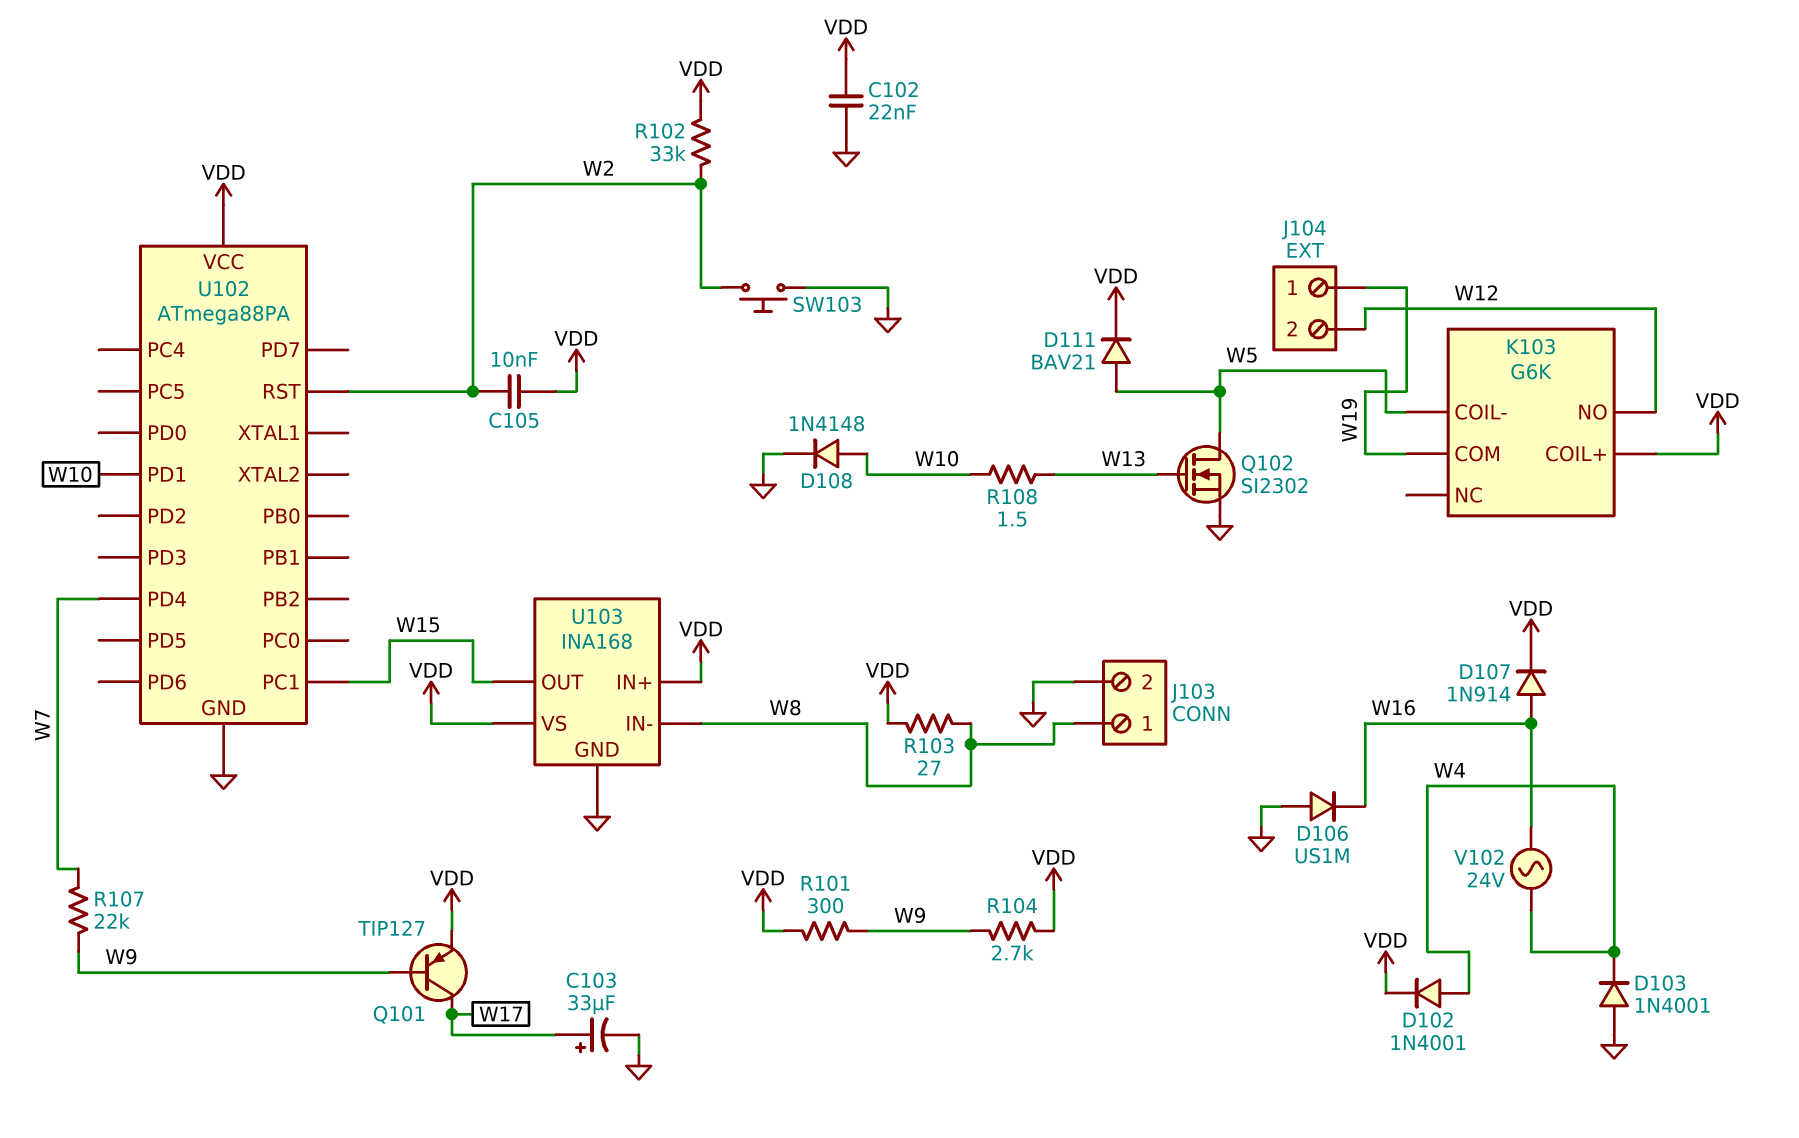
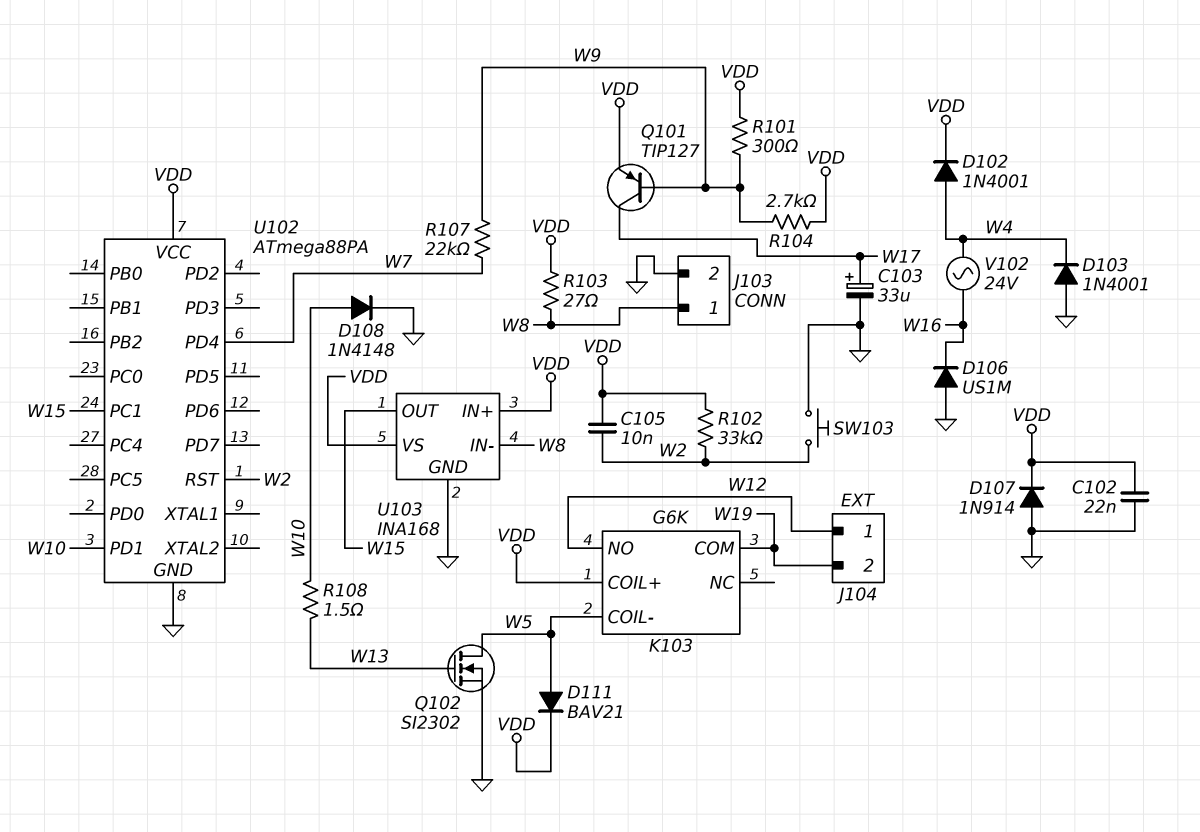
D107: diode 1N914 (A W16, K VDD) -> diode 1N914 (A GND, K VDD)
J104 pin 1: W19 -> W12
J104 pin 2: W12 -> W19

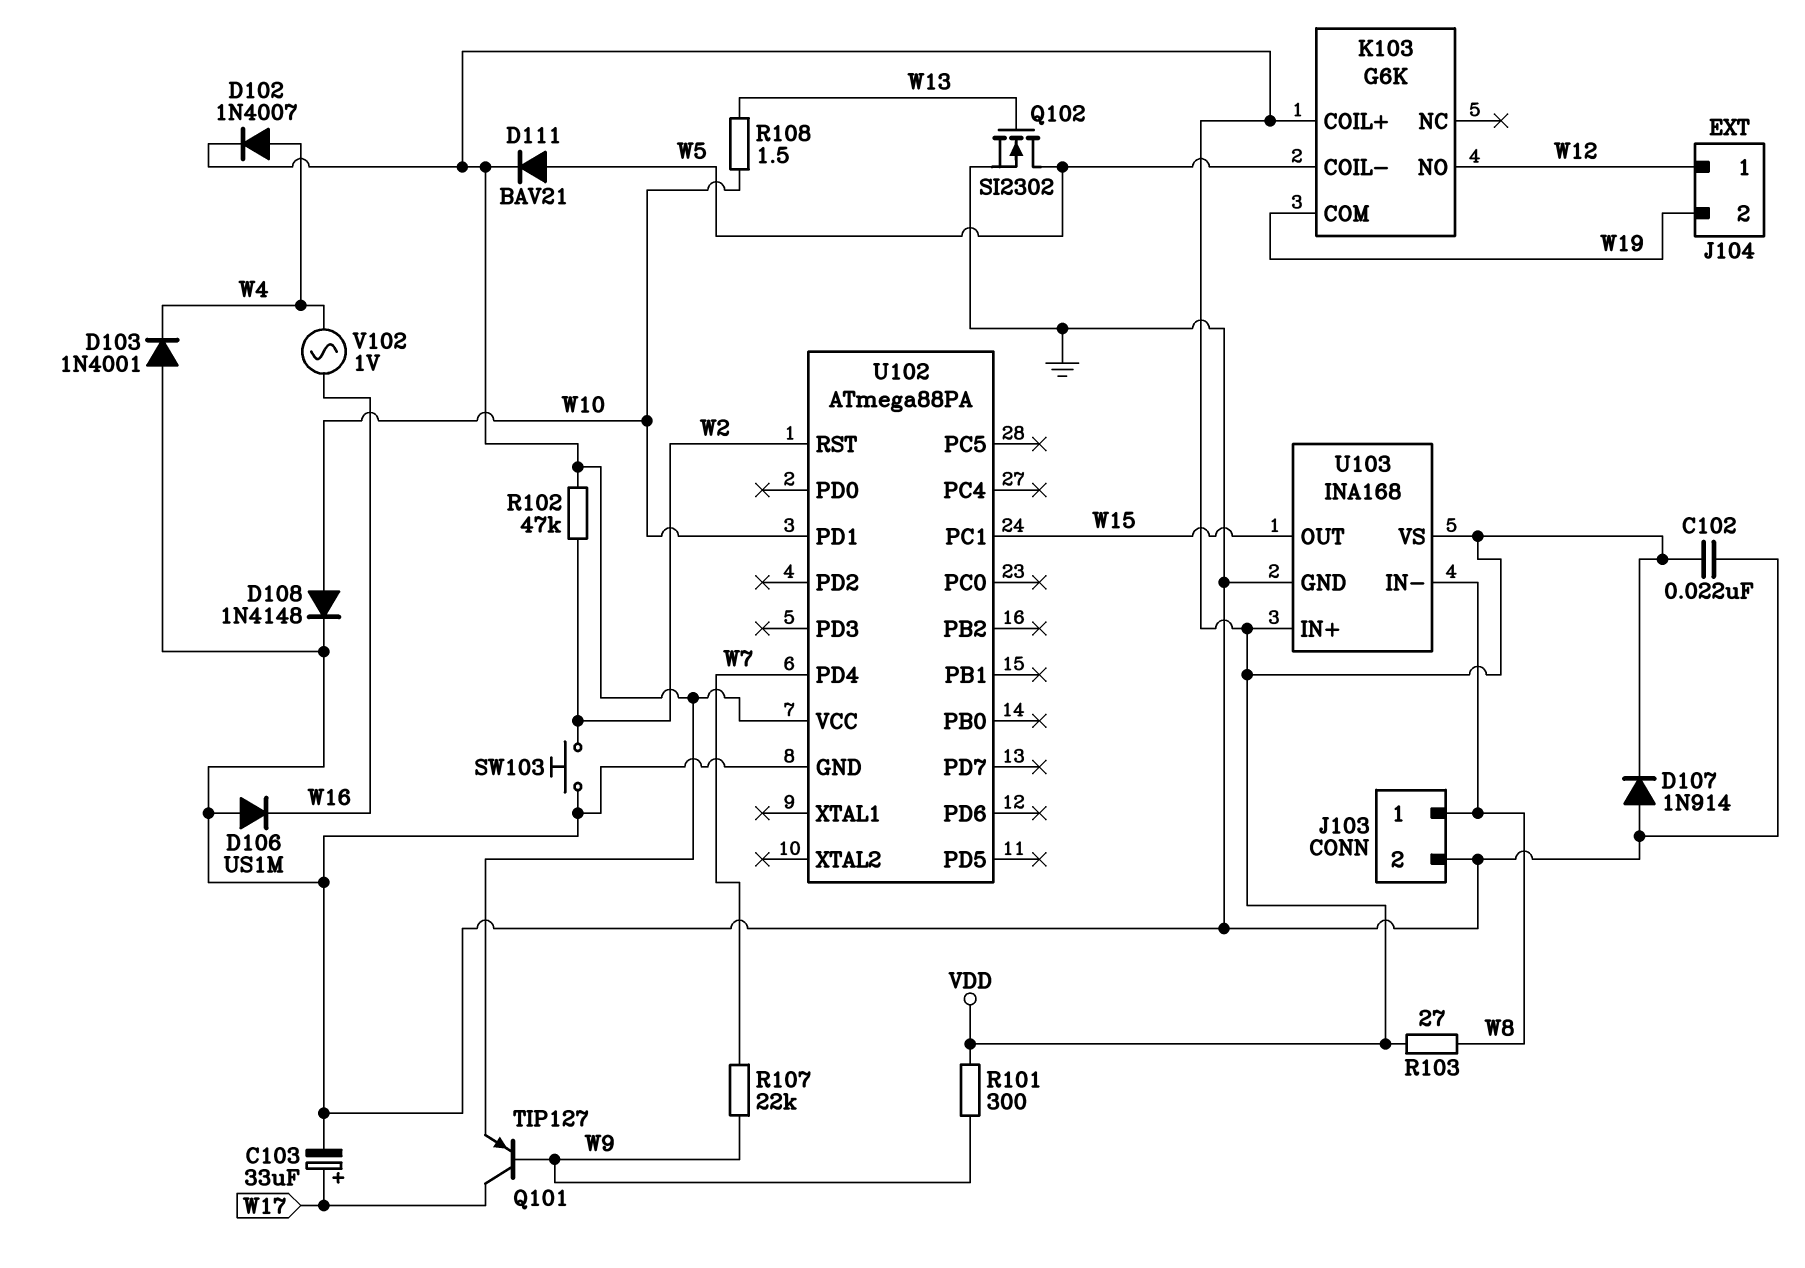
C105: 10nF (VDD, W2) -> none
D102: diode 1N4001 (A W4, K VDD) -> diode 1N4007 (A W4, K VDD)
R102: 33k (VDD, W2) -> 47k (VDD, W2)
R104: 2.7k (VDD, W9) -> none
V102: AC 24V (W4, W16) -> AC 1V (W4, W16)

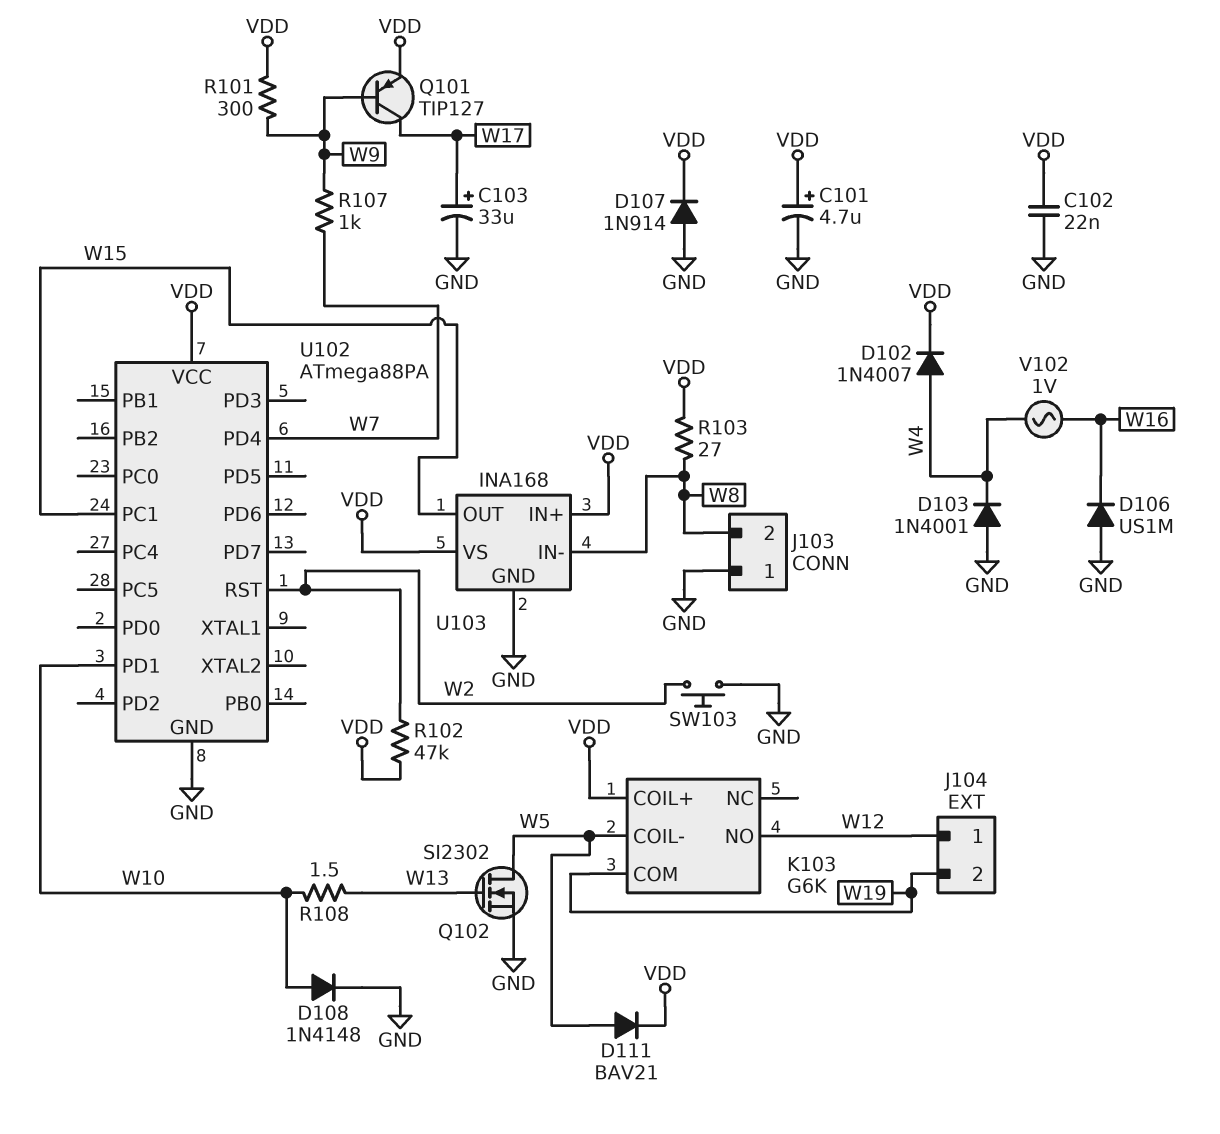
C101: none -> 4.7uF (plus VDD, minus GND)
J103 pin 1: W8 -> GND
J103 pin 2: GND -> W8
R107: 22k (W7, W9) -> 1k (W7, W9)

